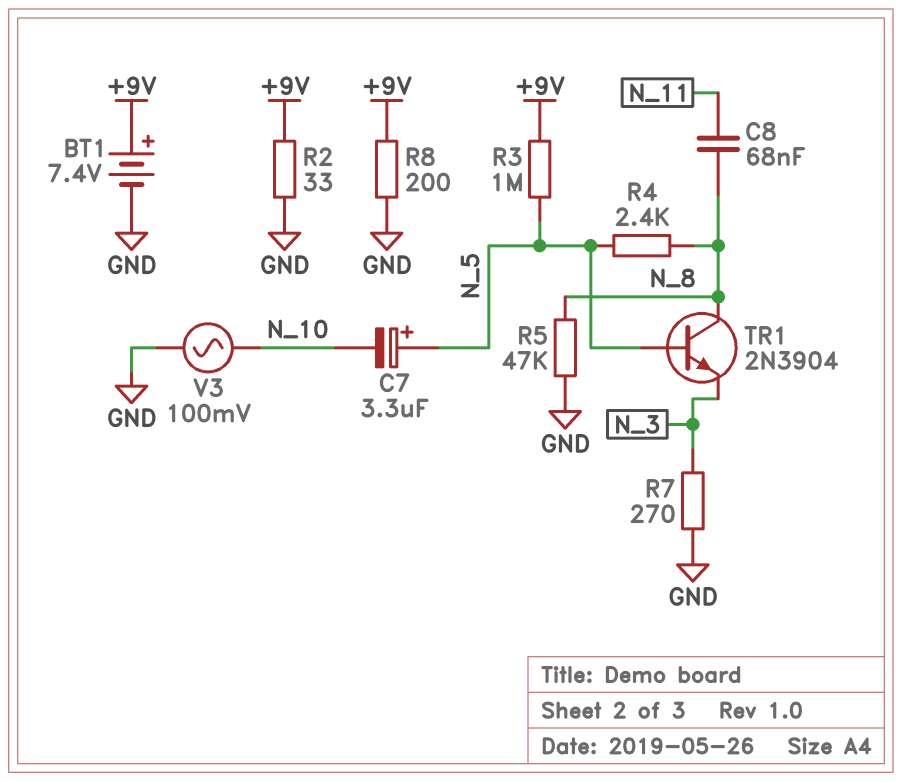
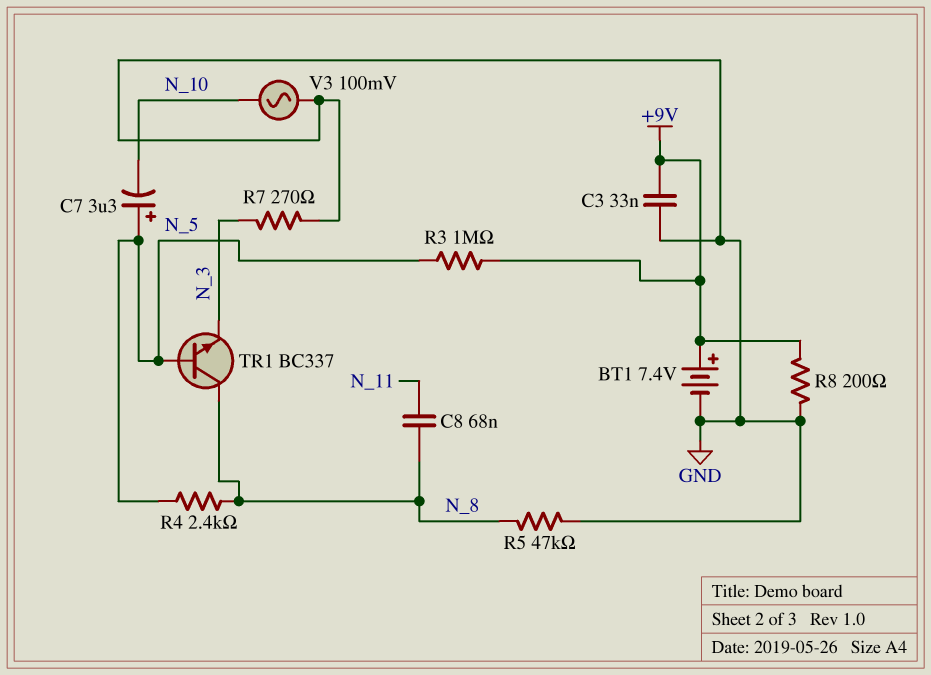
C3: none -> 33nF (+9V, GND)
R2: 33 (+9V, GND) -> none
TR1: NPN 2N3904 (B N_5, C N_8, E N_3) -> NPN BC337 (B N_5, C N_8, E N_3)

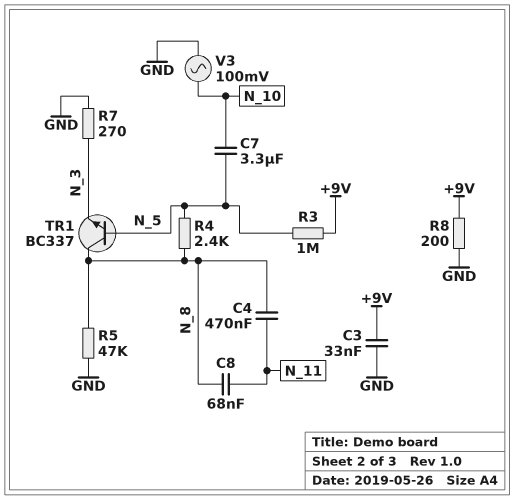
BT1: 7.4V (plus +9V, minus GND) -> none
C4: none -> 470nF (N_8, N_11)
C7: 3.3uF (plus N_5, minus N_10) -> 3.3uF (N_5, N_10)

